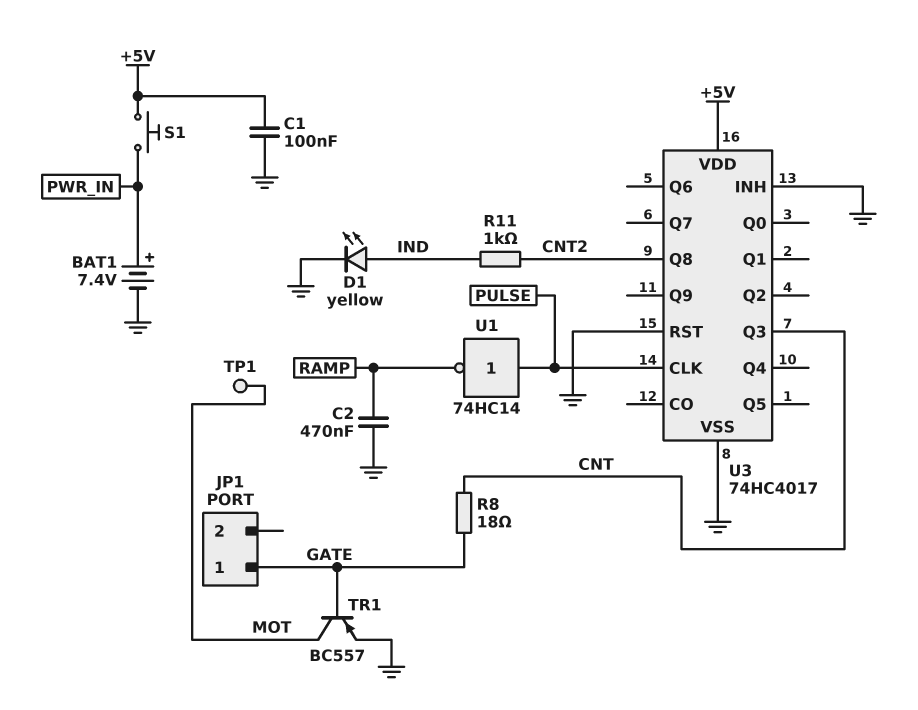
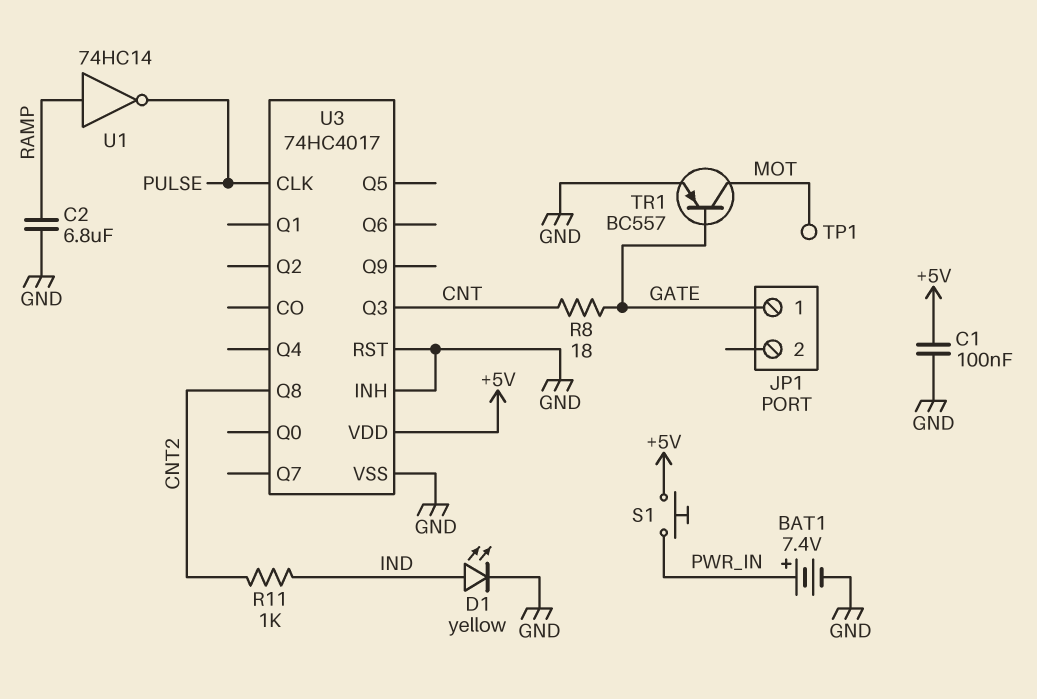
C2: 470nF (GND, RAMP) -> 6.8uF (GND, RAMP)
U1: NOT 74HC14 (in PULSE, out RAMP) -> NOT 74HC14 (in RAMP, out PULSE)

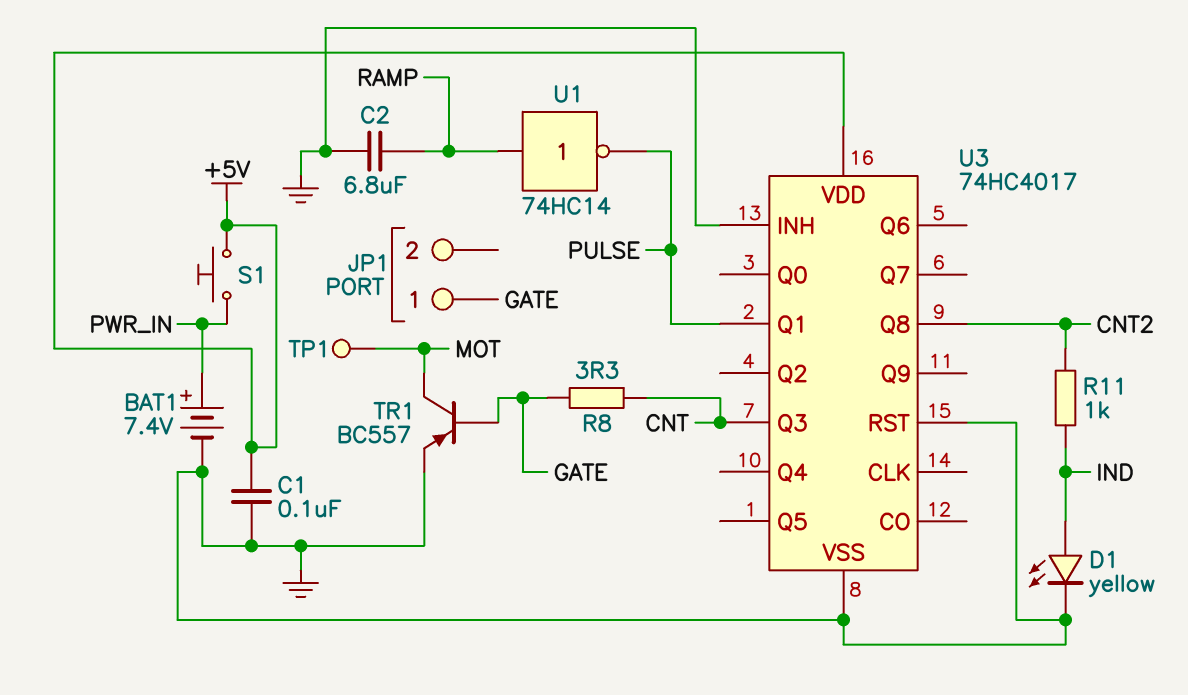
R8: 18 (CNT, GATE) -> 3.3 (CNT, GATE)
U3 pin CLK: PULSE -> none
U3 pin Q1: none -> PULSE

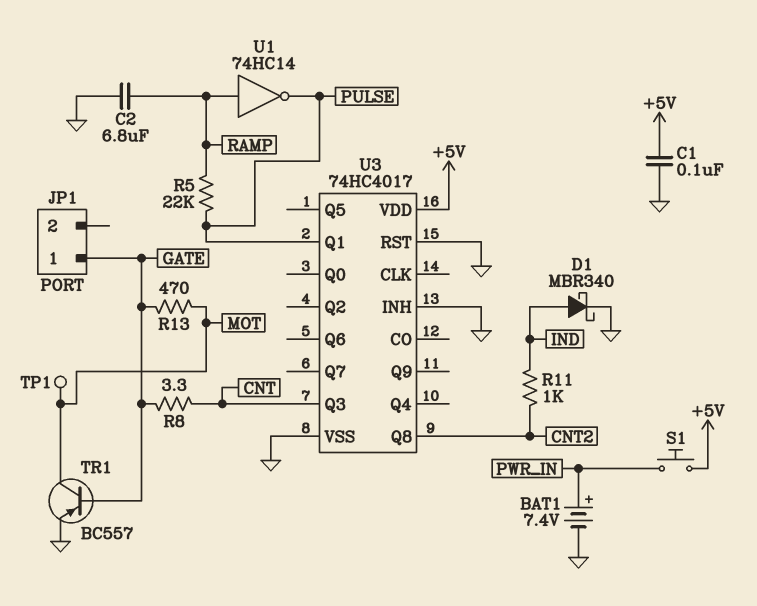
D1: LED yellow (A IND, K GND) -> schottky MBR340 (A IND, K GND)
R5: none -> 22k (PULSE, RAMP)
R13: none -> 470 (GATE, MOT)

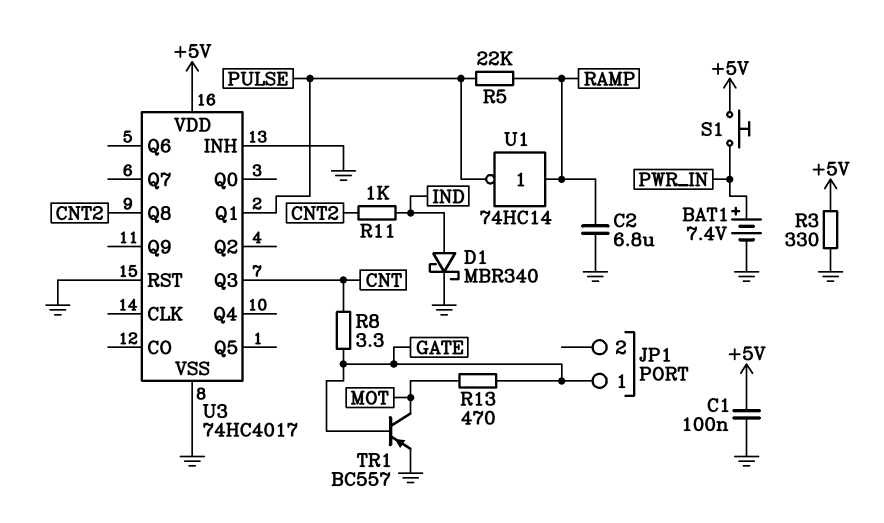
R3: none -> 330 (+5V, GND)
TP1: test point (MOT) -> none

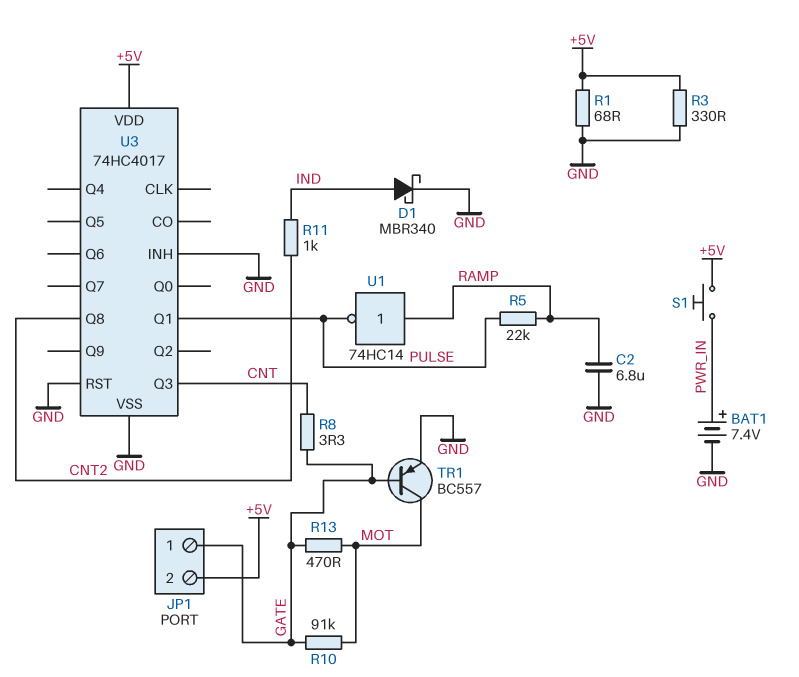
C1: 100nF (+5V, GND) -> none
JP1 pin 2: none -> +5V
R1: none -> 68 (+5V, GND)
R10: none -> 91k (GATE, MOT)

